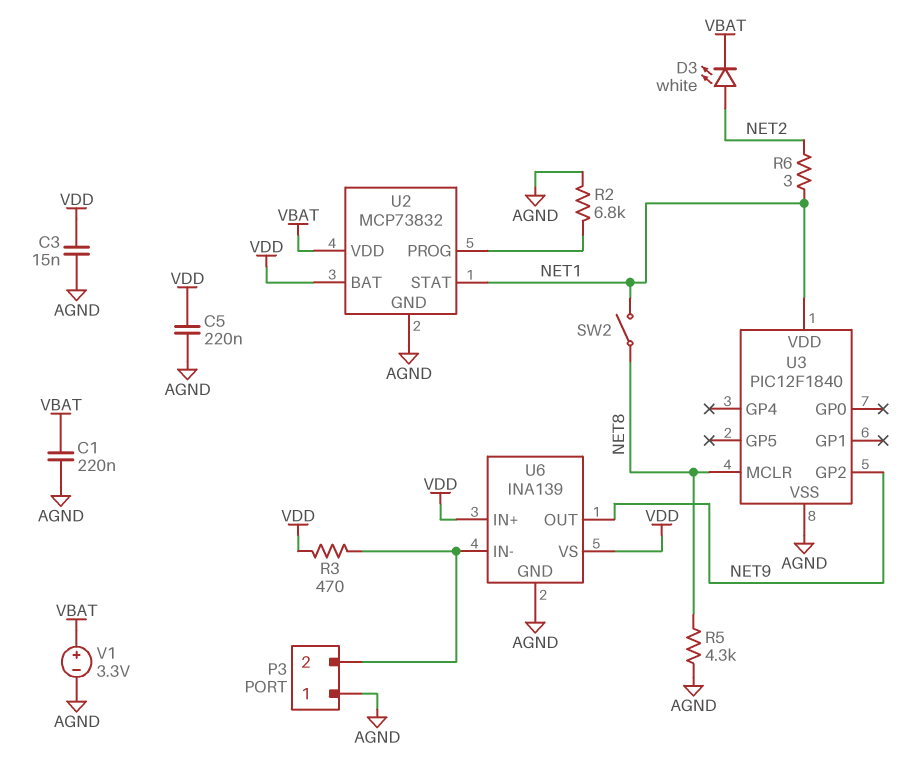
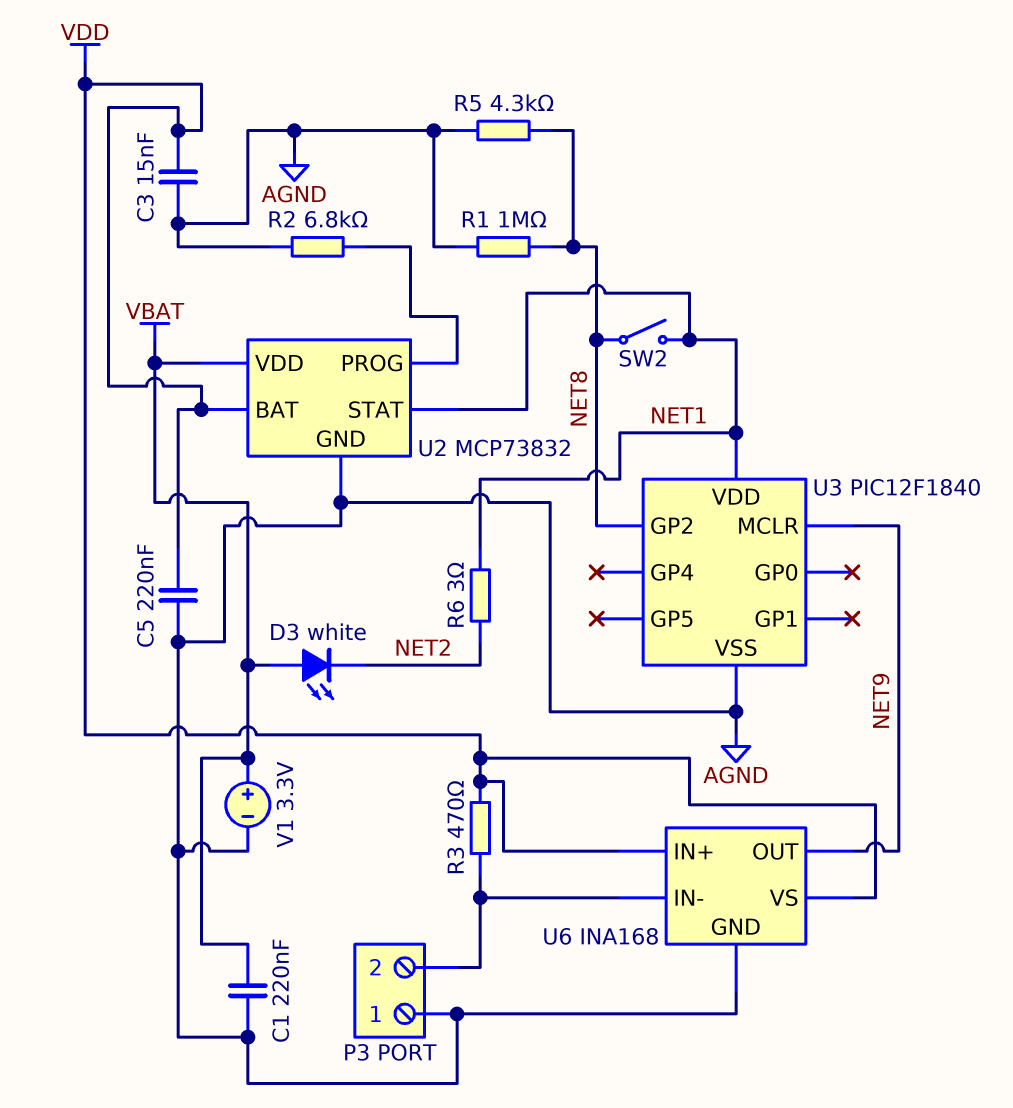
D3: LED white (A NET2, K VBAT) -> LED white (A VBAT, K NET2)
R1: none -> 1M (AGND, NET8)
U3 pin GP2: NET9 -> NET8
U3 pin MCLR: NET8 -> NET9
U6: INA139 -> INA168

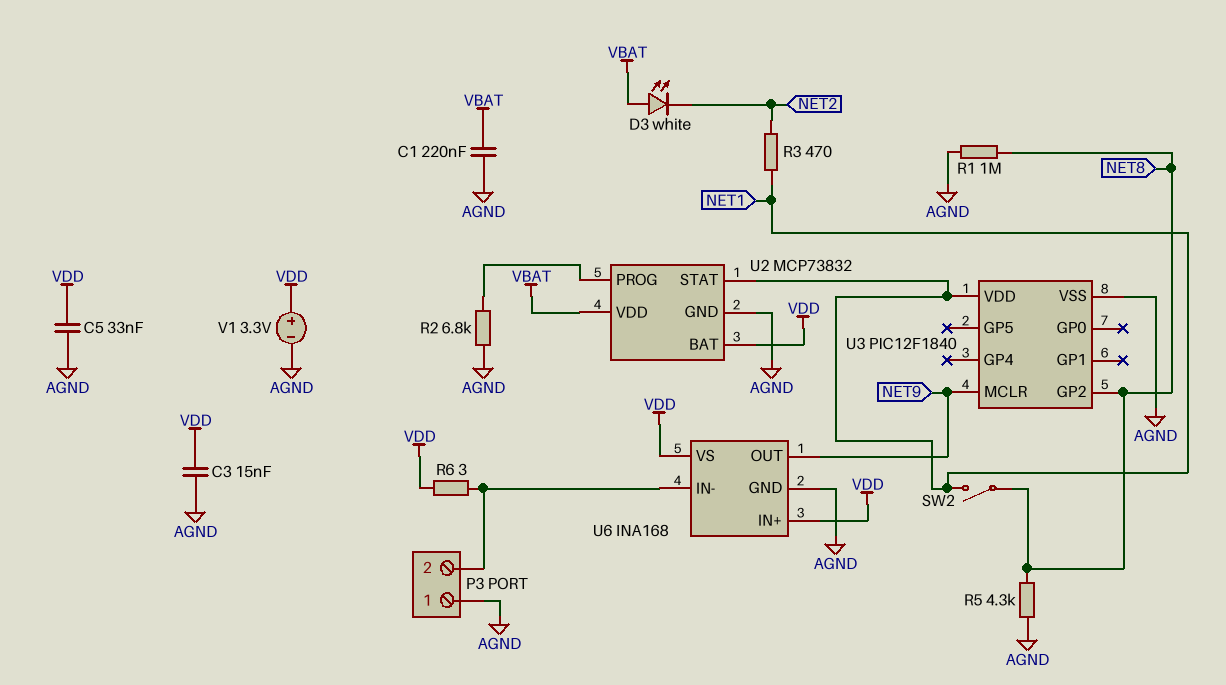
C5: 220nF (AGND, VDD) -> 33nF (AGND, VDD)
R3: 470 (P3/2, VDD) -> 470 (NET1, NET2)
R6: 3 (NET1, NET2) -> 3 (P3/2, VDD)
V1: 3.3V (plus VBAT, minus AGND) -> 3.3V (plus VDD, minus AGND)

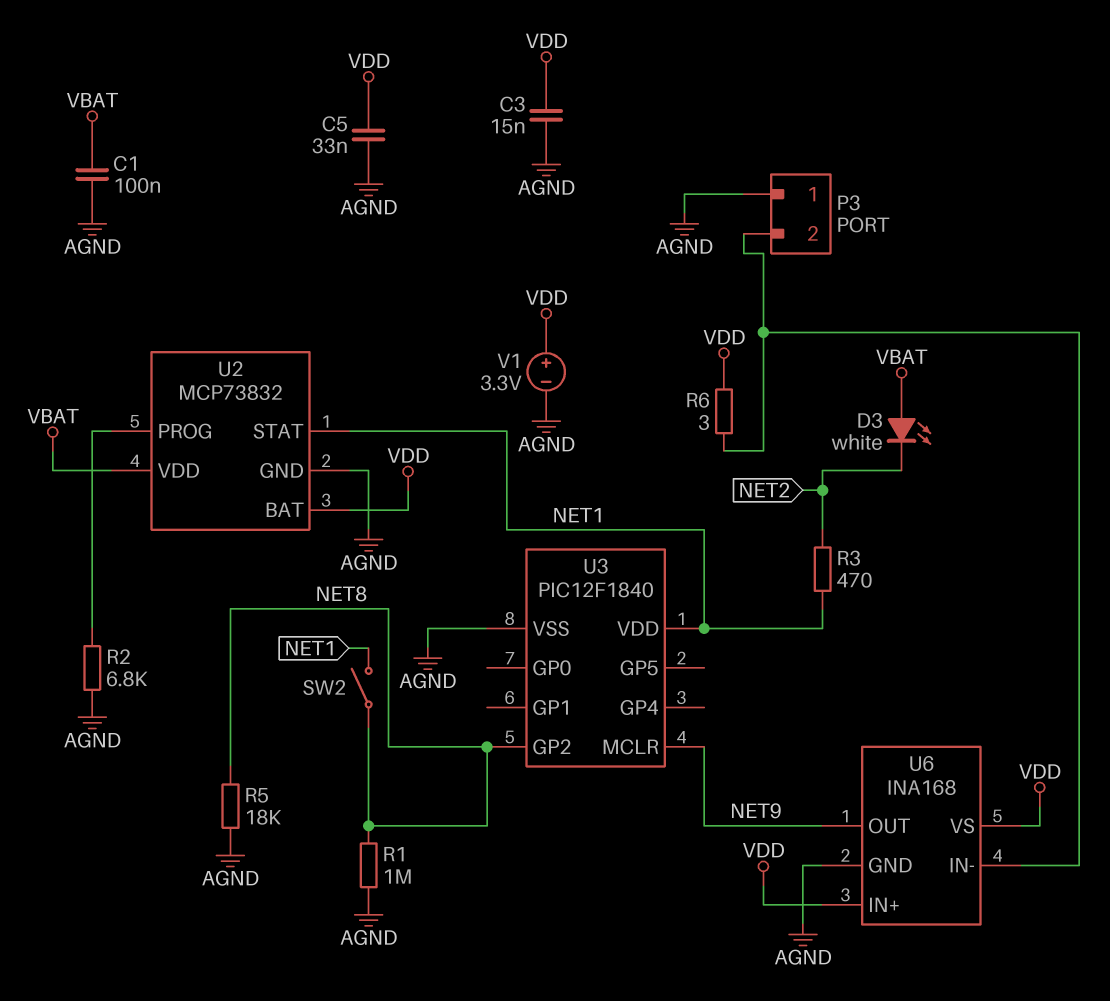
C1: 220nF (AGND, VBAT) -> 100nF (AGND, VBAT)
R5: 4.3k (AGND, NET8) -> 18k (AGND, NET8)

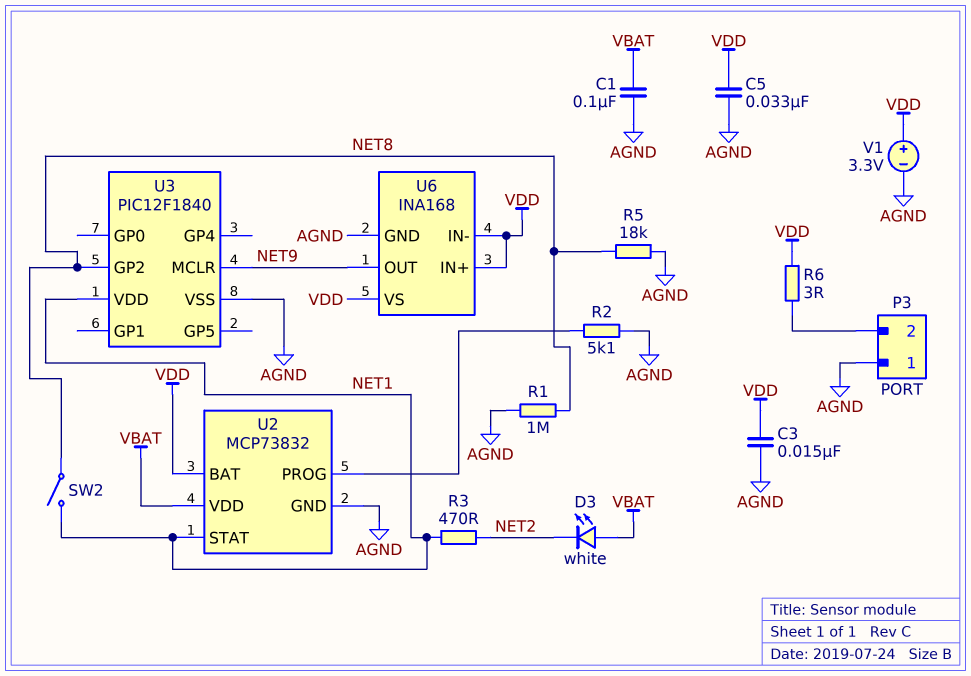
R2: 6.8k (AGND, U2/PROG) -> 5.1k (AGND, U2/PROG)
U6 pin IN-: P3/2 -> VDD

